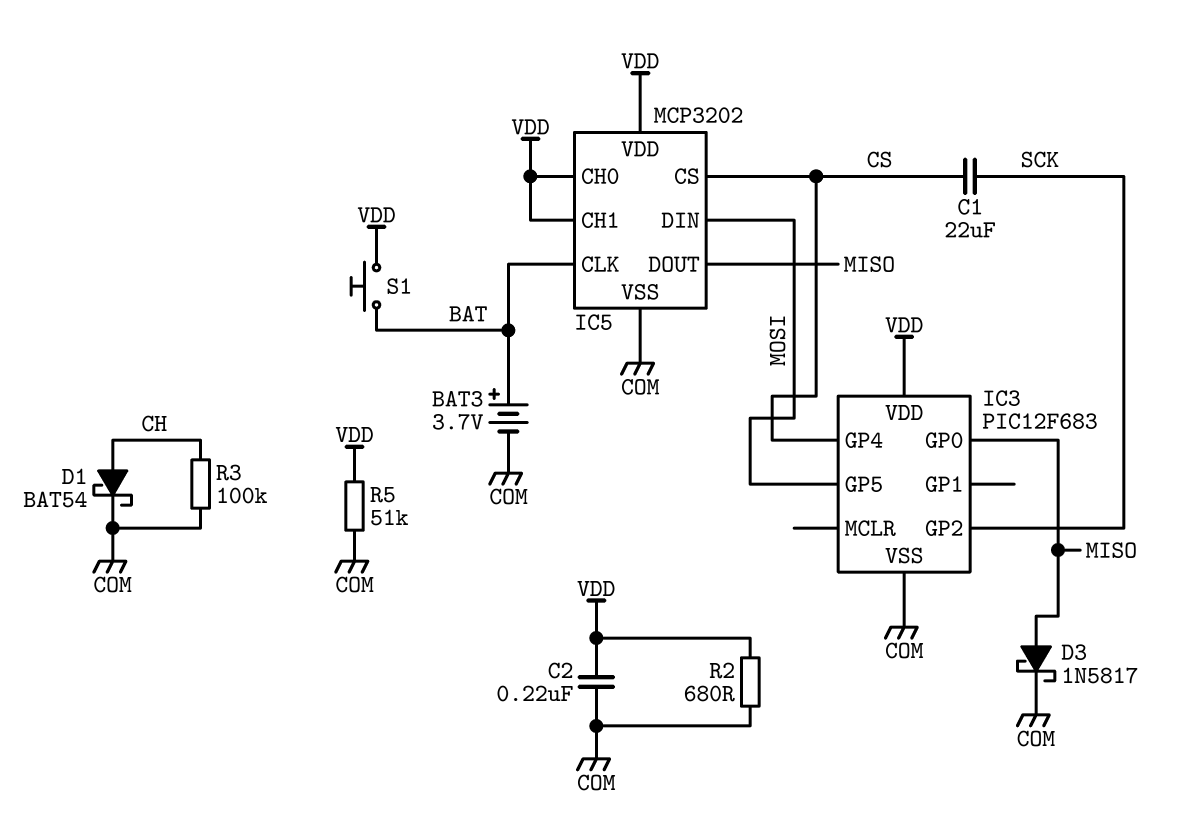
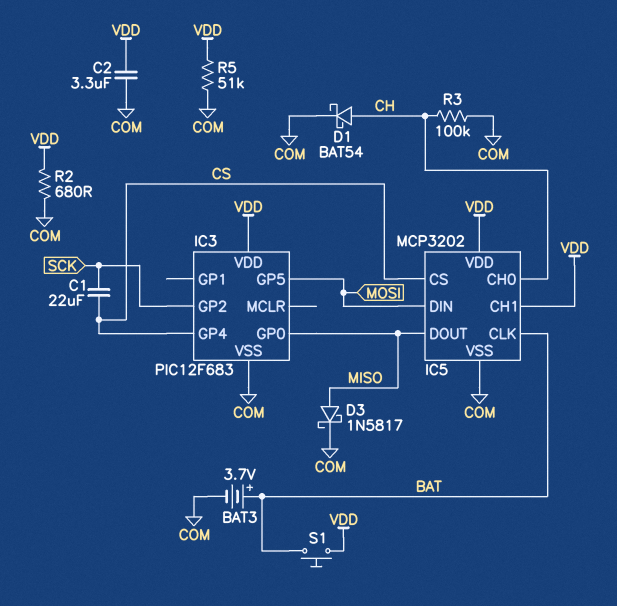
C2: 220nF (COM, VDD) -> 3.3uF (COM, VDD)
IC5 pin CH0: VDD -> CH

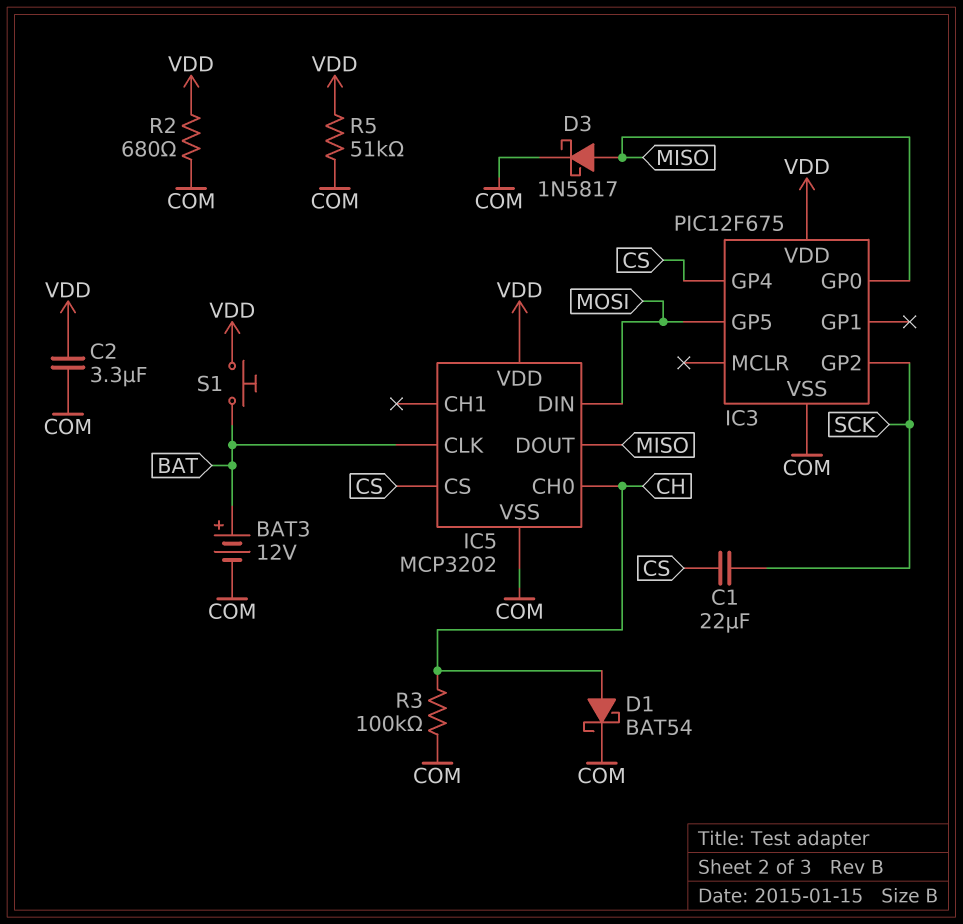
BAT3: 3.7V (plus BAT, minus COM) -> 12V (plus BAT, minus COM)
IC3: PIC12F683 -> PIC12F675
IC5 pin CH1: VDD -> none

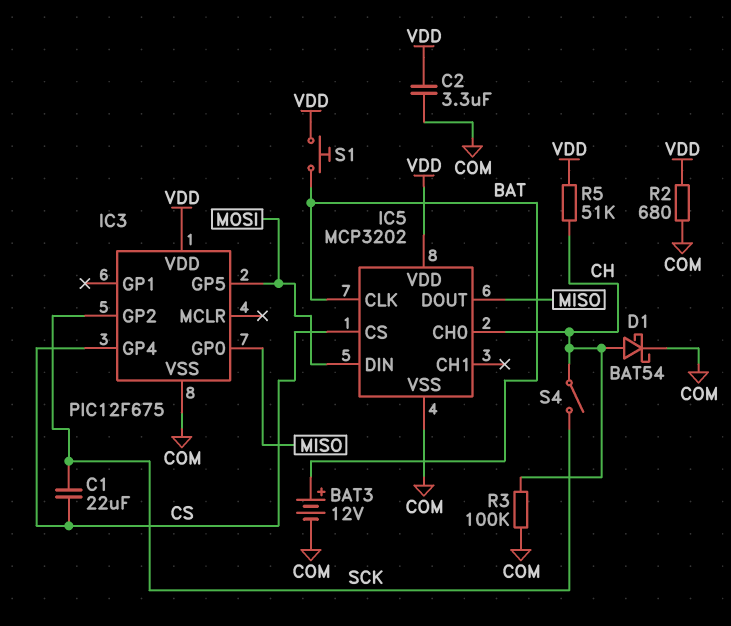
D3: schottky 1N5817 (A MISO, K COM) -> none
R5: 51k (COM, VDD) -> 51k (CH, VDD)
S4: none -> switch (CH, SCK)

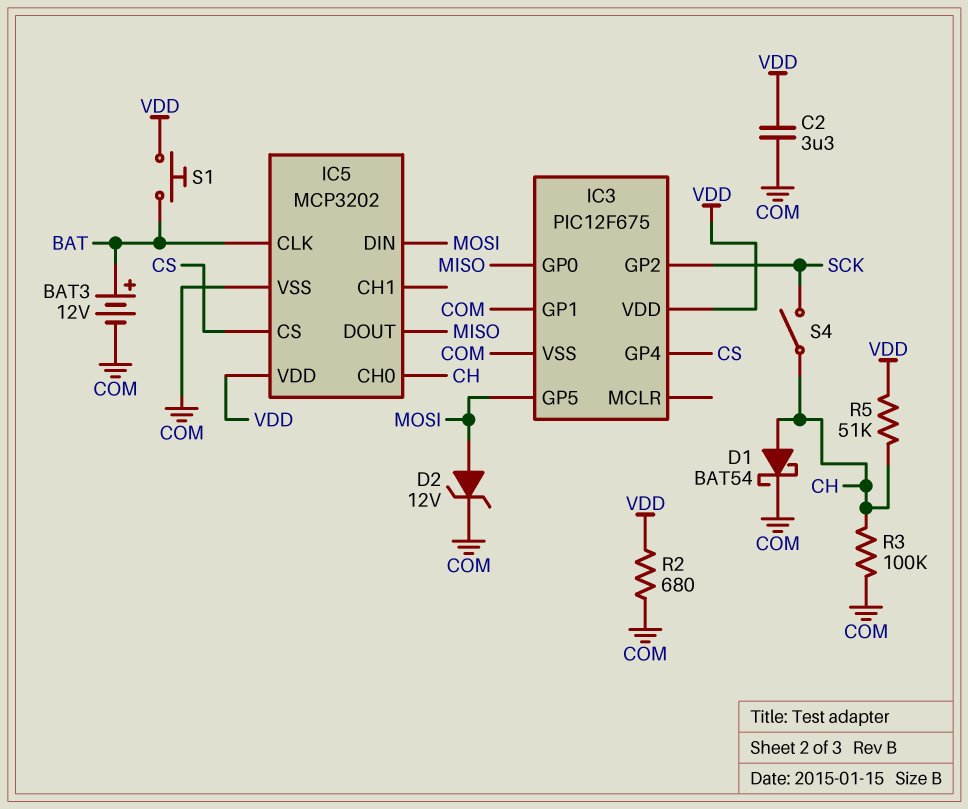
C1: 22uF (CS, SCK) -> none
D2: none -> zener 12V (A MOSI, K COM)
IC3 pin GP1: none -> COM

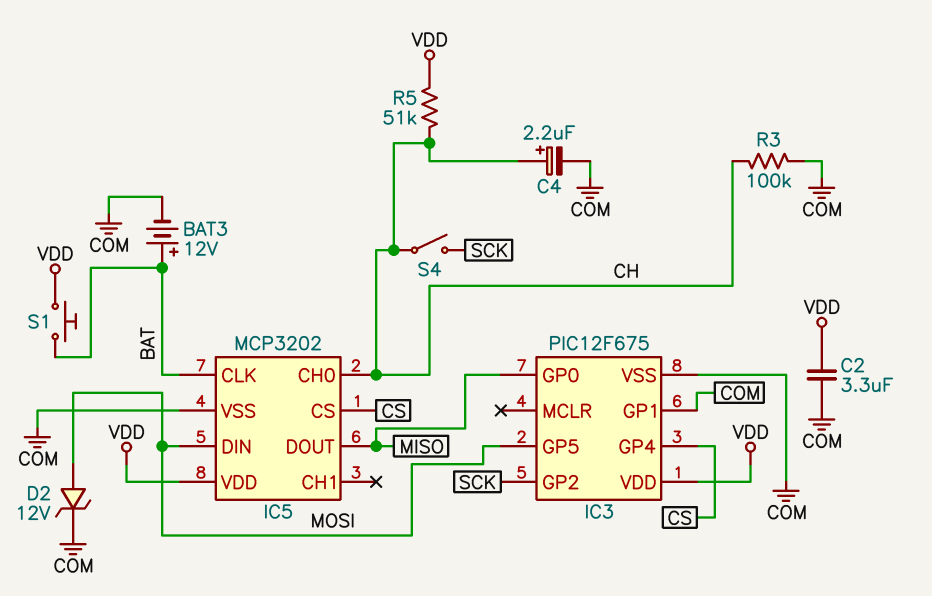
C4: none -> 2.2uF (plus CH, minus COM)
D1: schottky BAT54 (A CH, K COM) -> none
R2: 680 (COM, VDD) -> none

